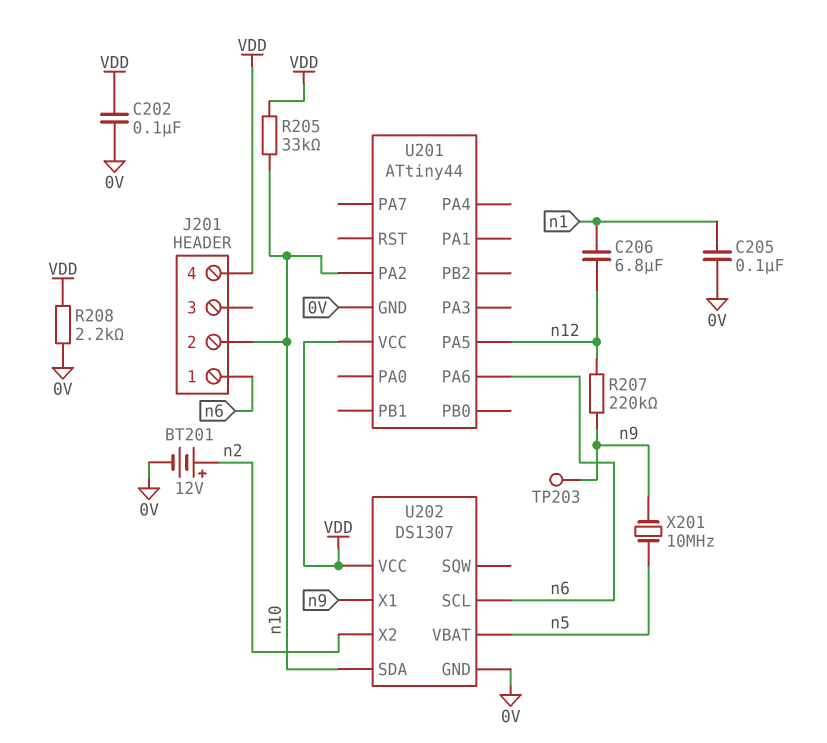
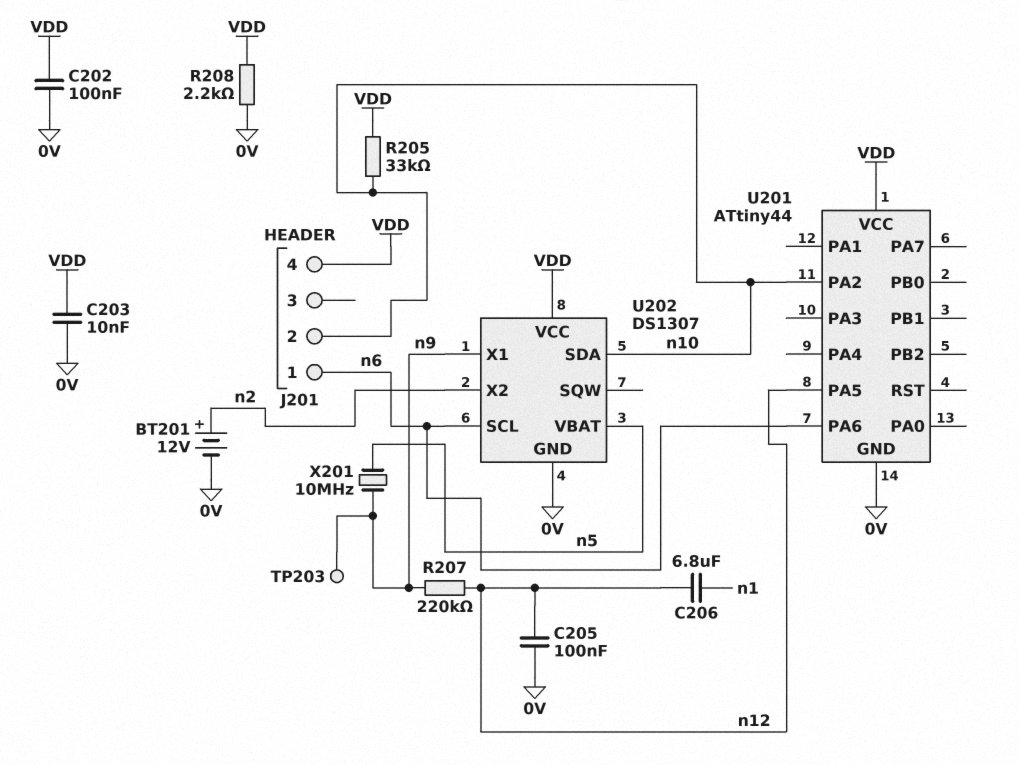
C203: none -> 10nF (0V, VDD)
C205: 100nF (0V, n1) -> 100nF (0V, n12)

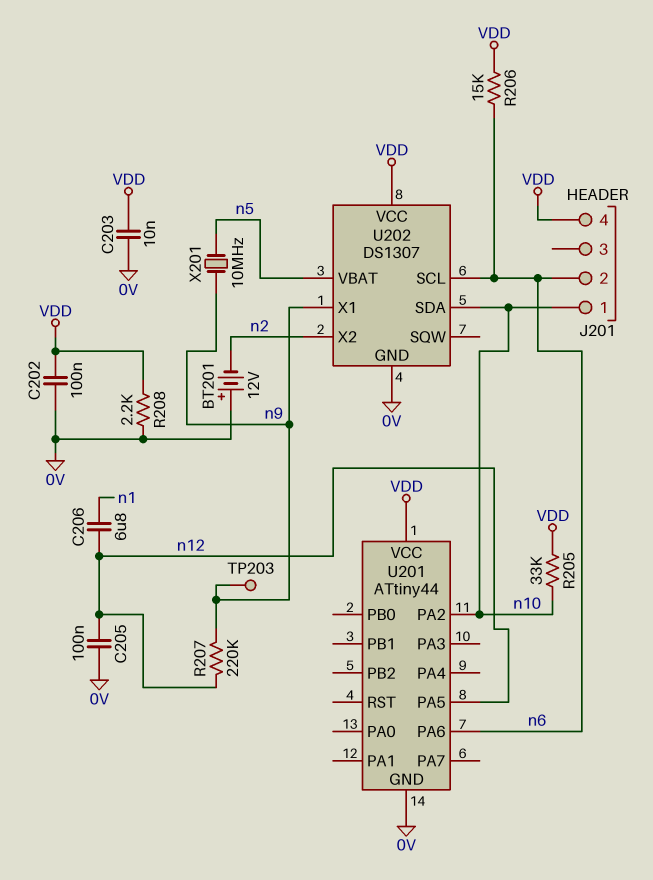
BT201: 12V (plus n2, minus 0V) -> 12V (plus 0V, minus n2)
J201 pin 1: n6 -> n10
J201 pin 2: n10 -> n6
R206: none -> 15k (VDD, n6)

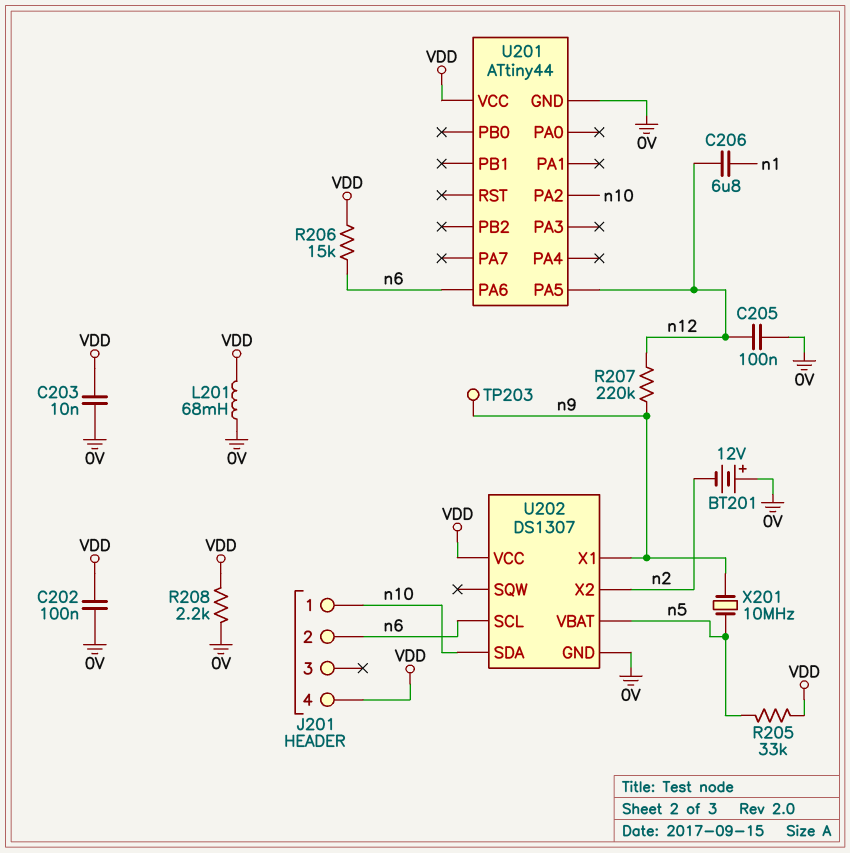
L201: none -> 68mH (0V, VDD)
R205: 33k (VDD, n10) -> 33k (VDD, n5)

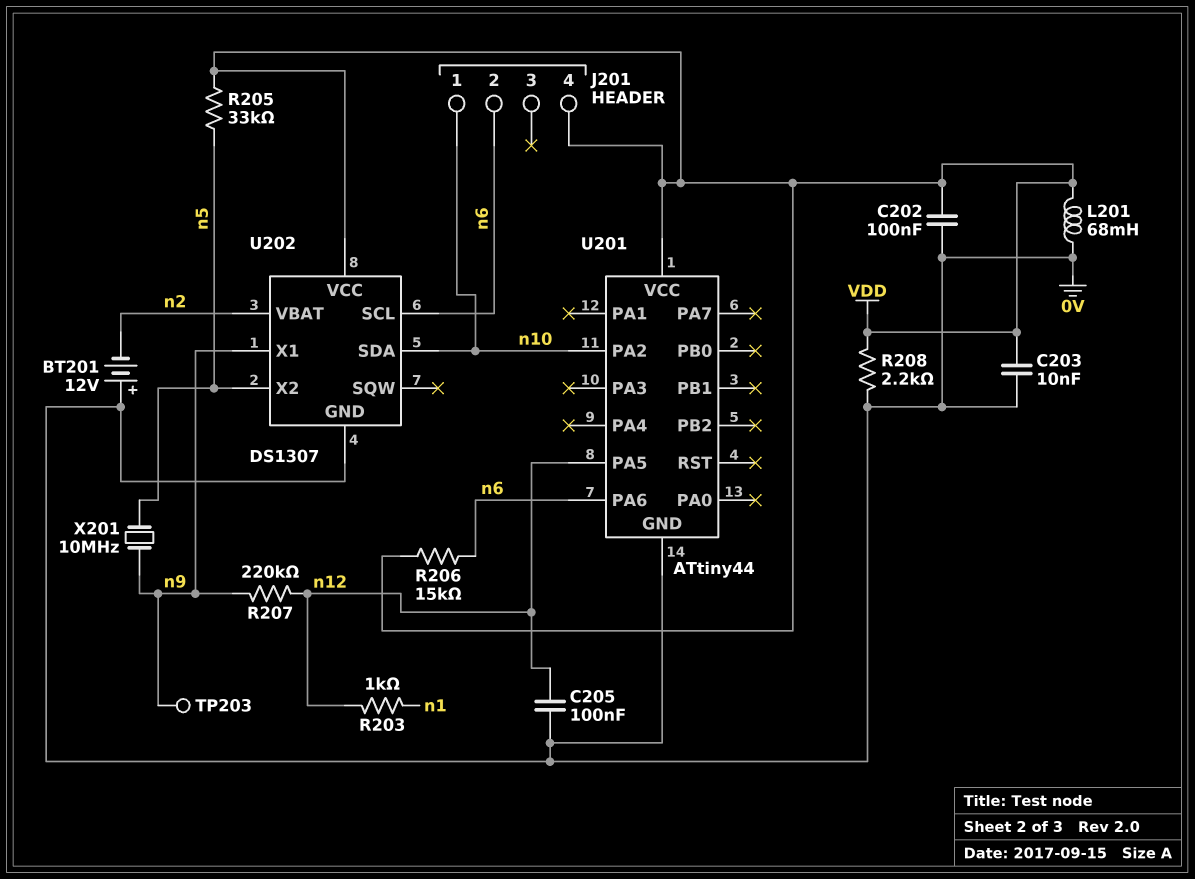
C206: 6.8uF (n1, n12) -> none
R203: none -> 1k (n1, n12)
U202 pin VBAT: n5 -> n2
U202 pin X2: n2 -> n5

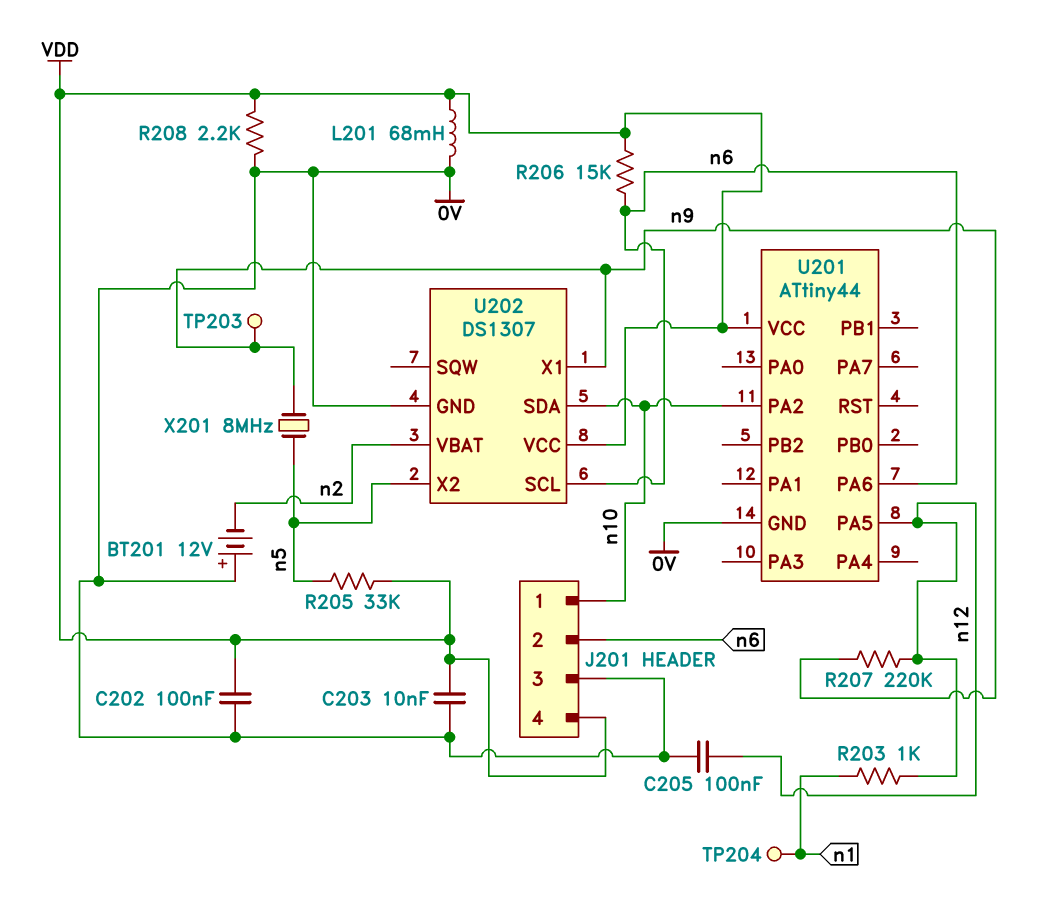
J201 pin 3: none -> 0V
TP204: none -> test point (n1)
X201: 10MHz (n5, n9) -> 8MHz (n5, n9)

